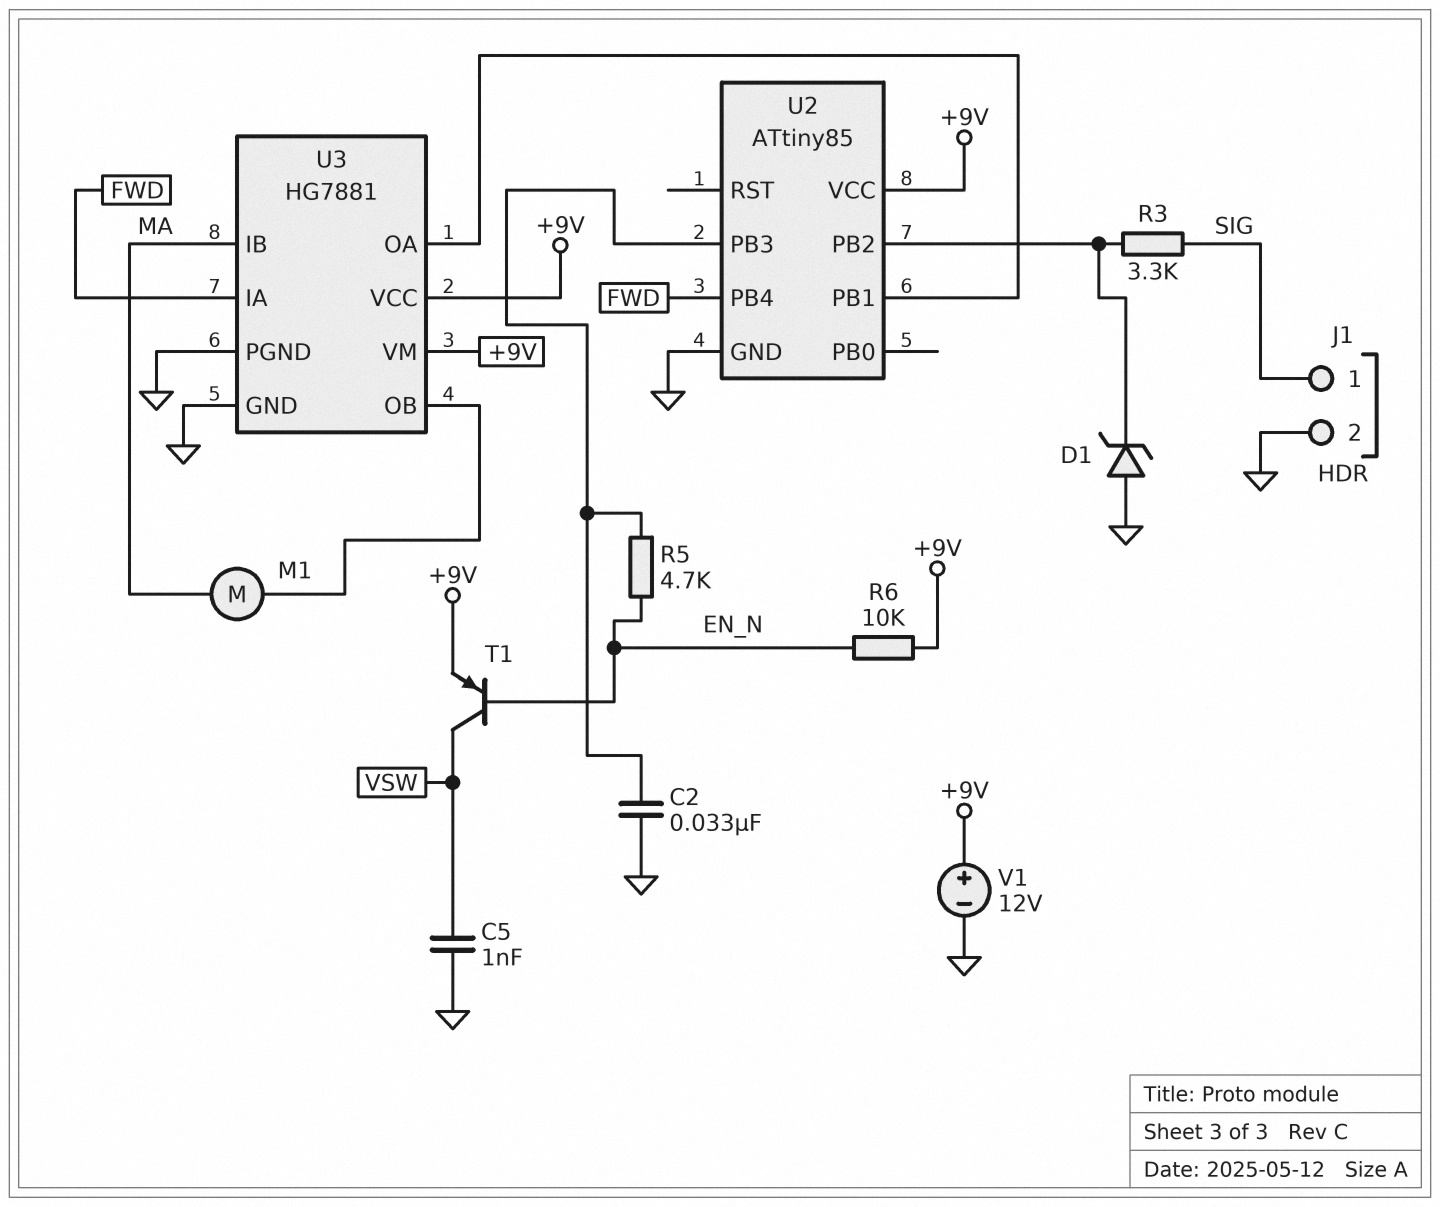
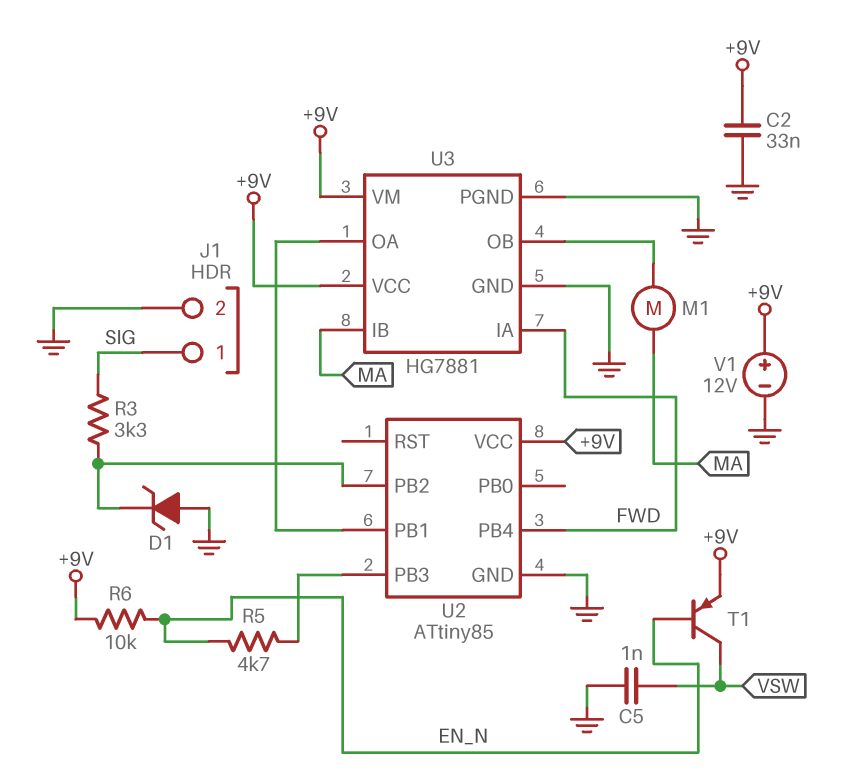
C2: 33nF (GND, U2/PB3) -> 33nF (+9V, GND)

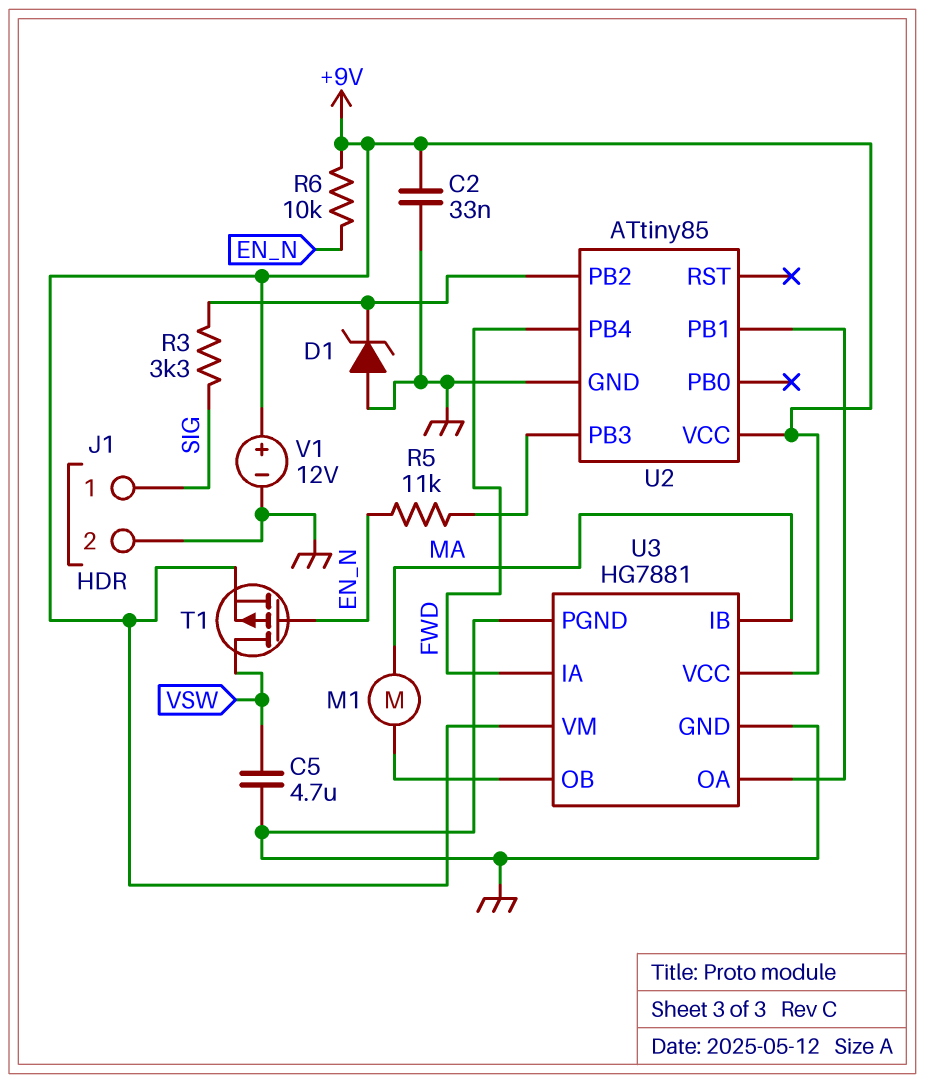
C5: 1nF (GND, VSW) -> 4.7uF (GND, VSW)
R5: 4.7k (EN_N, U2/PB3) -> 11k (EN_N, U2/PB3)
T1: PNP (B EN_N, C VSW, E +9V) -> PMOS (G EN_N, D VSW, S +9V)

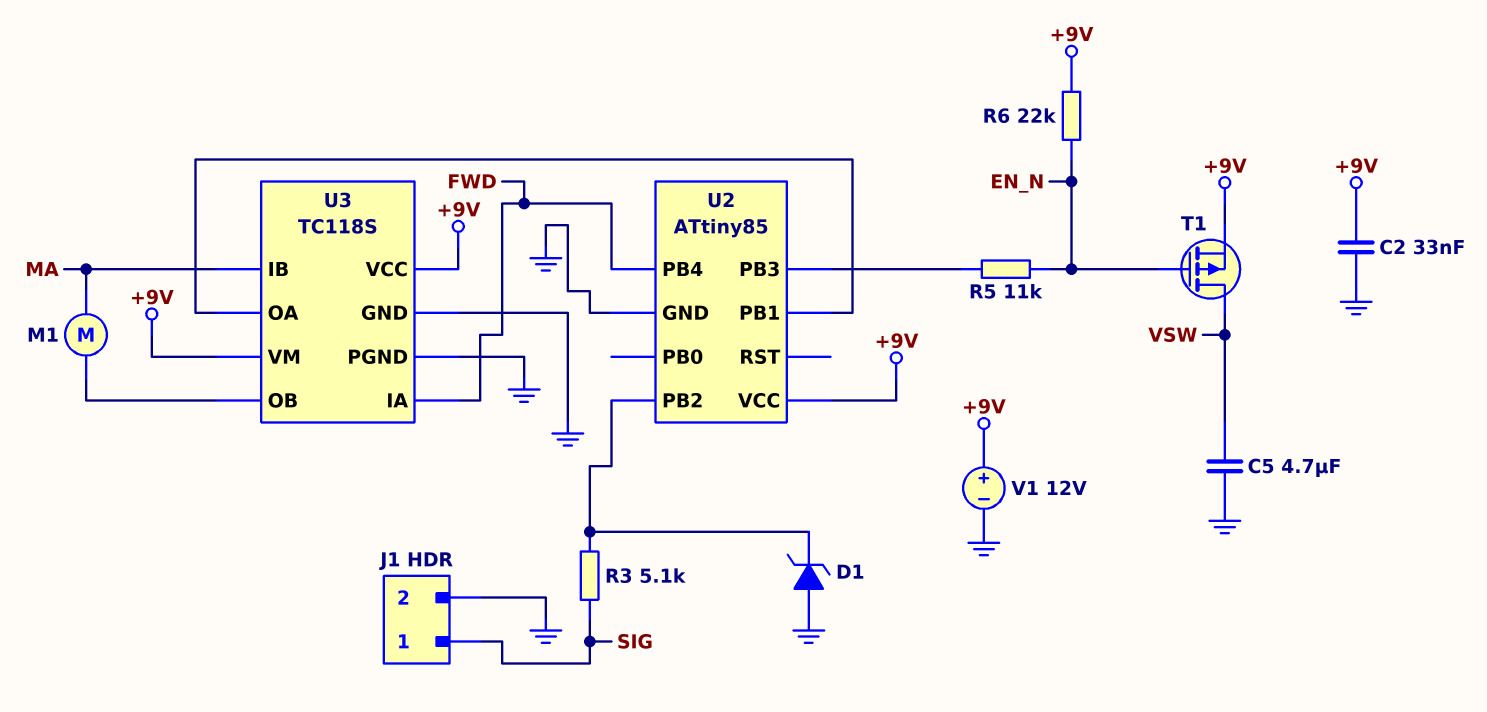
R3: 3.3k (SIG, U2/PB2) -> 5.1k (SIG, U2/PB2)
R6: 10k (+9V, EN_N) -> 22k (+9V, EN_N)
U3: HG7881 -> TC118S

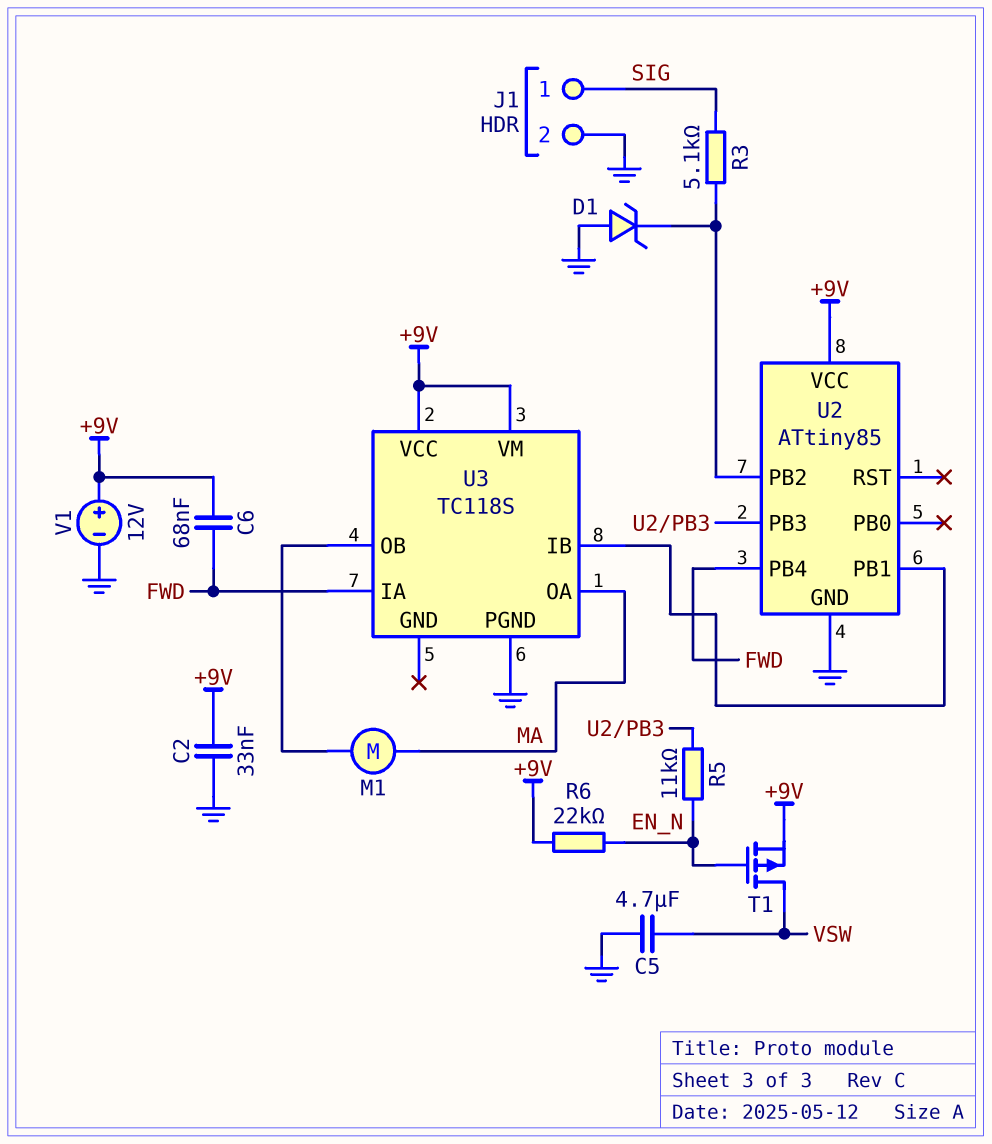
C6: none -> 68nF (+9V, FWD)
U3 pin GND: GND -> none
U3 pin IB: MA -> U2/PB1
U3 pin OA: U2/PB1 -> MA

